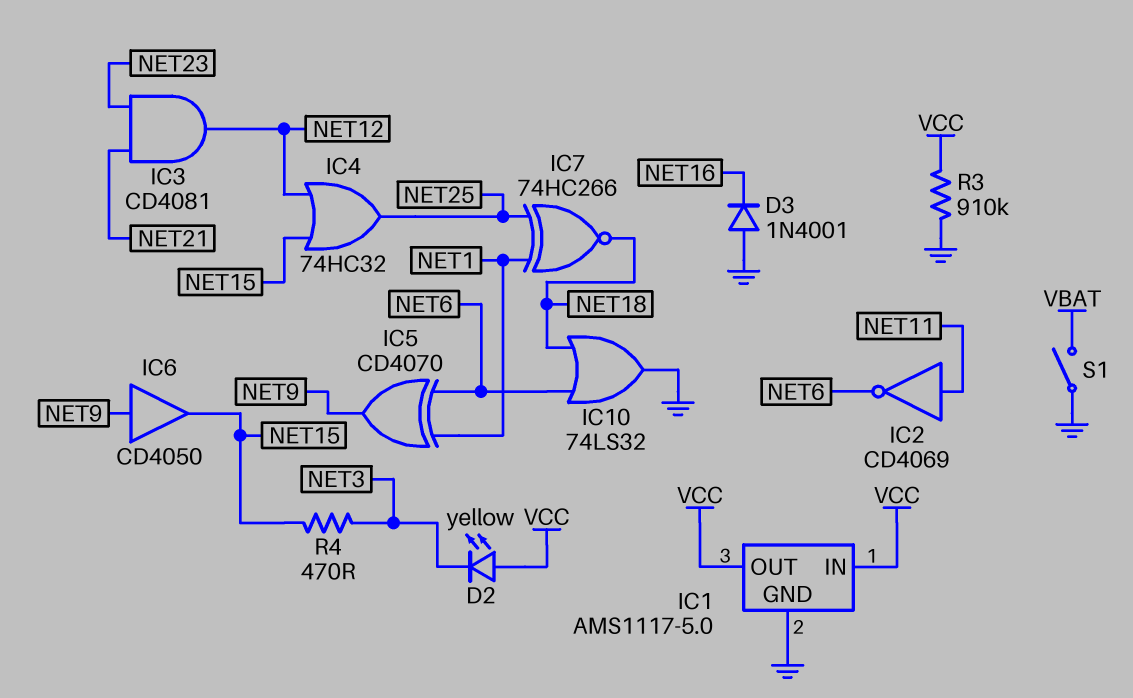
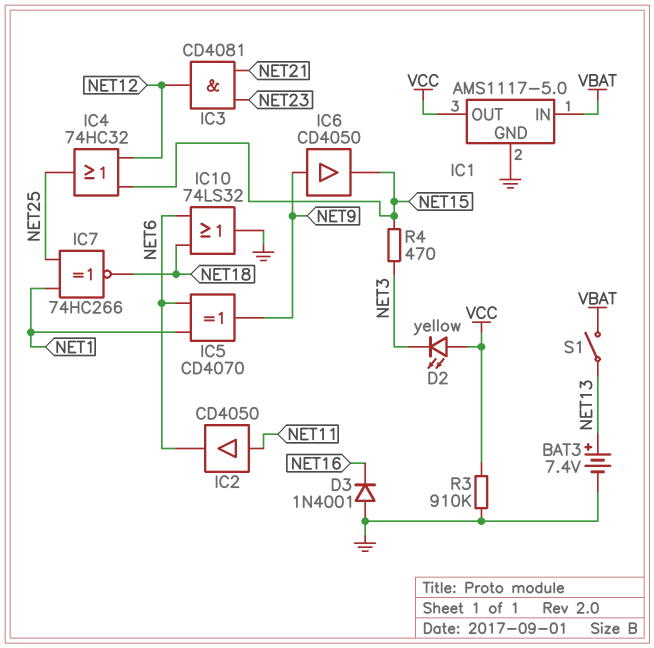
BAT3: none -> 7.4V (plus NET13, minus GND)
IC1 pin IN: VCC -> VBAT
IC2: NOT CD4069 (in NET11, out NET6) -> buffer CD4050 (in NET11, out NET6)
S1: switch (GND, VBAT) -> switch (NET13, VBAT)

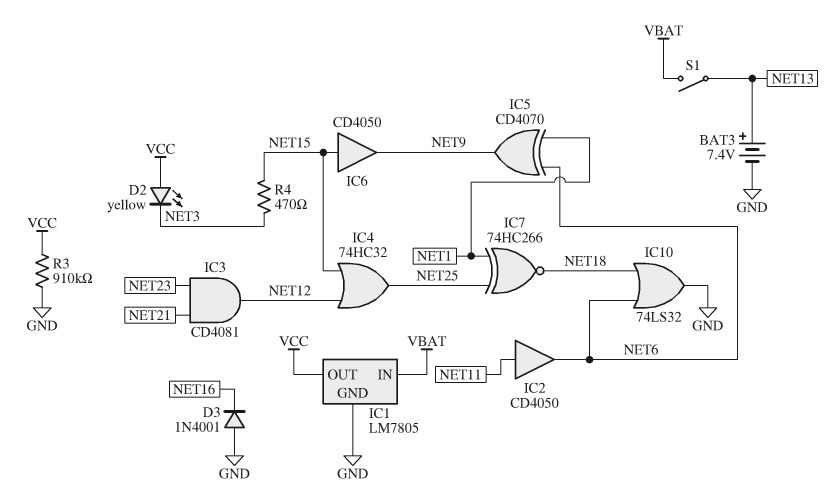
IC1: AMS1117-5.0 -> LM7805
IC6: buffer CD4050 (in NET9, out NET15) -> buffer CD4050 (in NET15, out NET9)

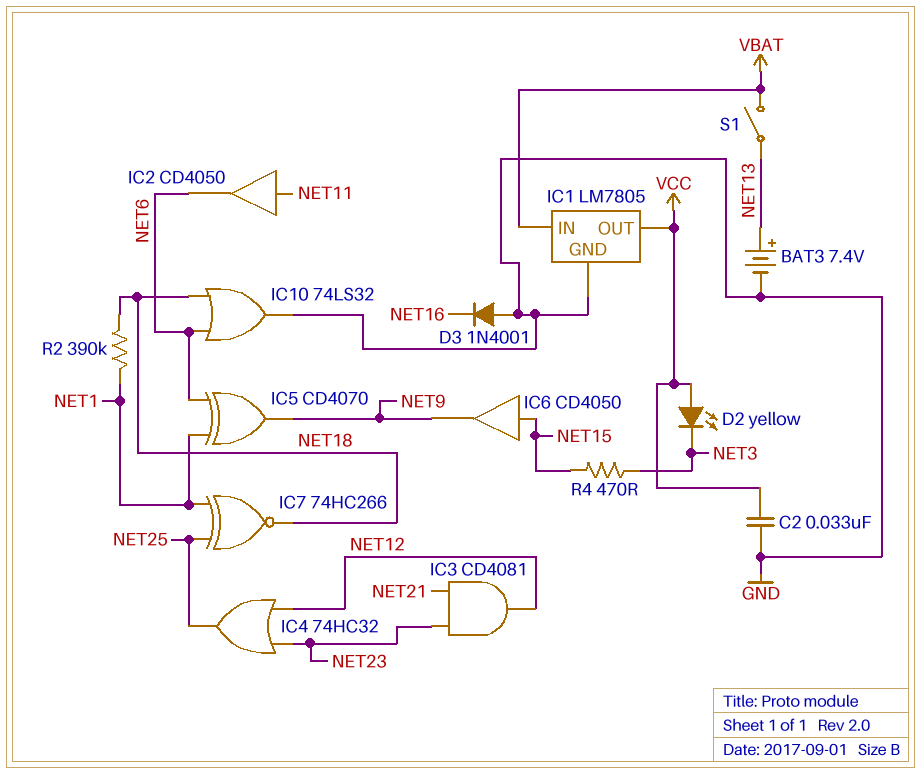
C2: none -> 33nF (GND, VCC)
IC4: OR 74HC32 (in NET12, in NET15, out NET25) -> OR 74HC32 (in NET12, in NET23, out NET25)
R2: none -> 390k (NET1, NET18)
R3: 910k (GND, VCC) -> none

